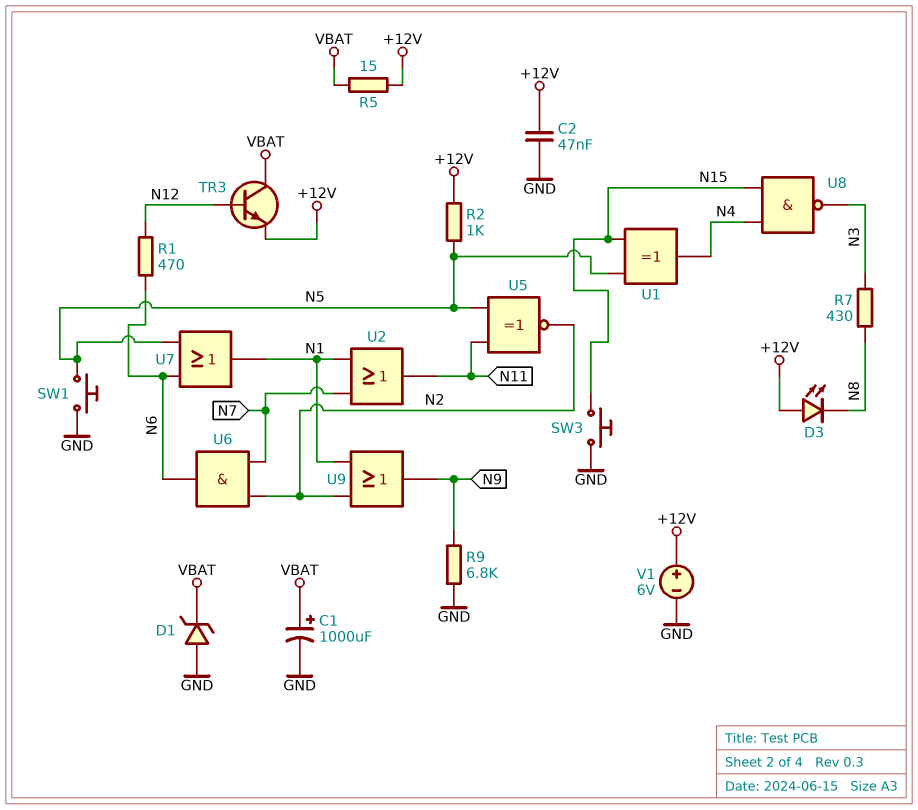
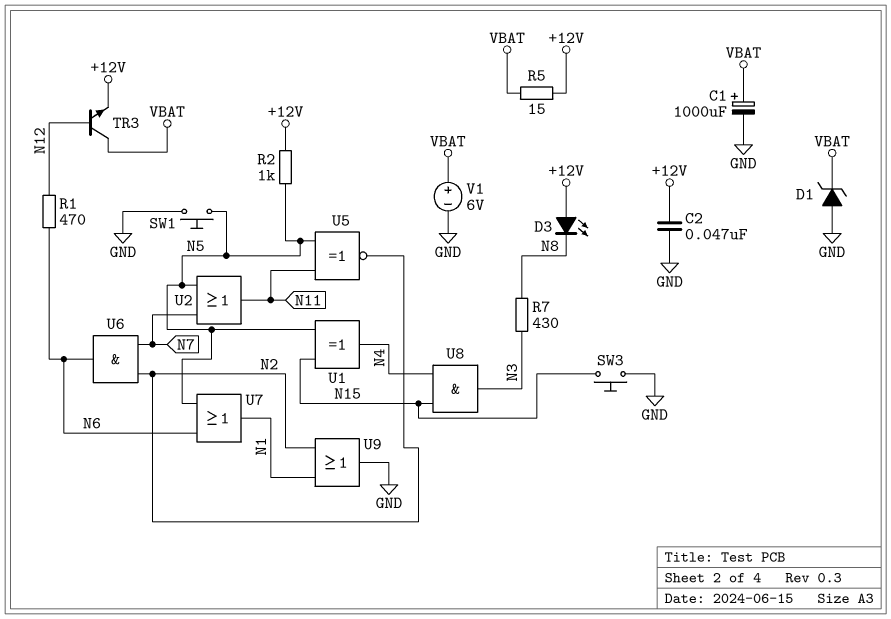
R9: 6.8k (GND, N9) -> none
U2: OR (in N1, in N7, out N11) -> OR (in N5, in N7, out N11)
U8: NAND (in N4, in N15, out N3) -> AND (in N4, in N15, out N3)
U9: OR (in N1, in N2, out N9) -> OR (in N1, in N2, out GND)
V1: 6V (plus +12V, minus GND) -> 6V (plus VBAT, minus GND)

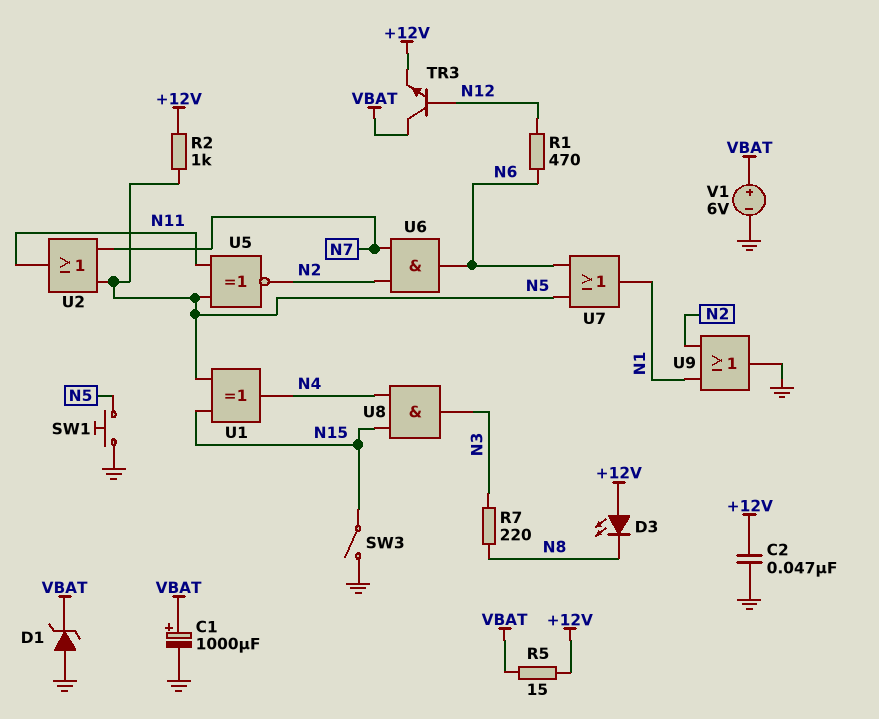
R7: 430 (N3, N8) -> 220 (N3, N8)
SW3: button (GND, N15) -> switch (GND, N15)

